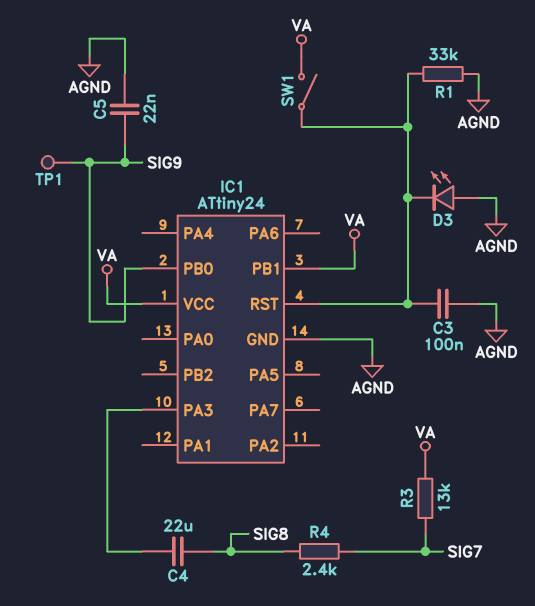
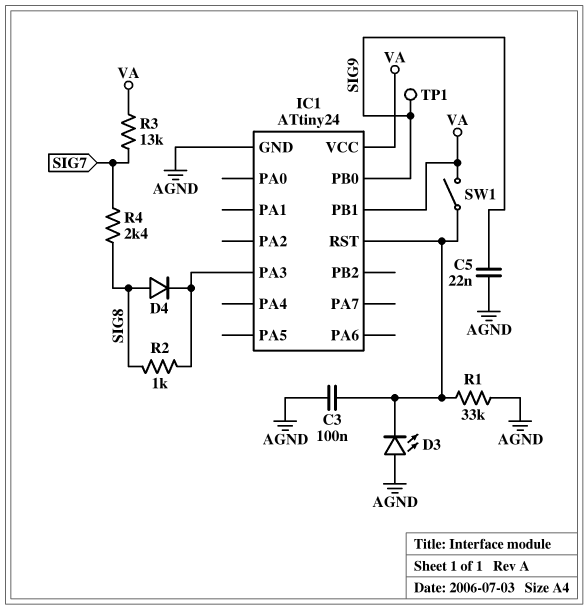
C4: 22uF (IC1/PA3, SIG8) -> none
D4: none -> diode (A SIG8, K IC1/PA3)
R2: none -> 1k (IC1/PA3, SIG8)

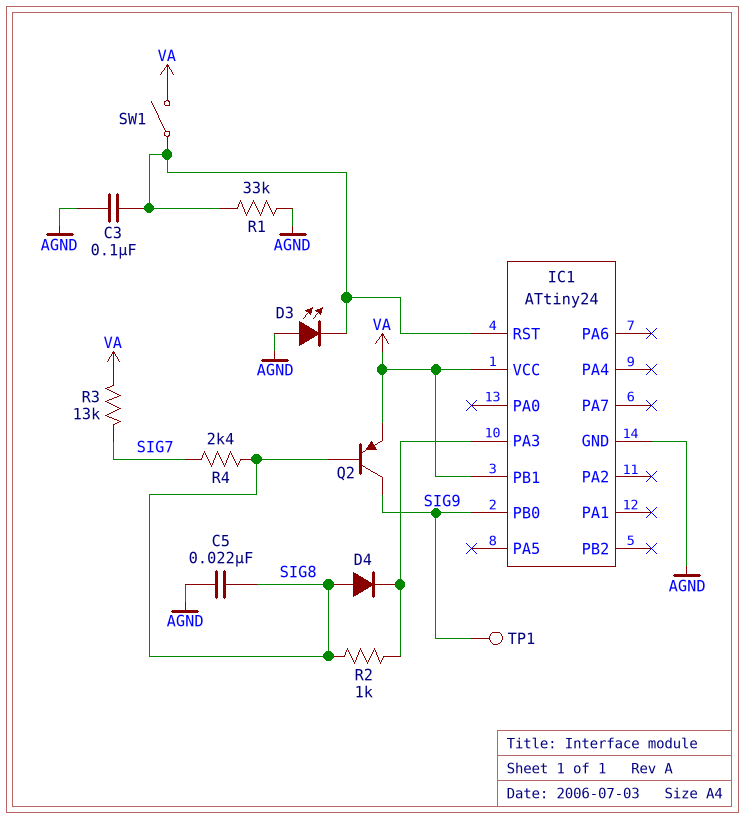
C5: 22nF (AGND, SIG9) -> 22nF (AGND, SIG8)
Q2: none -> PNP (B SIG8, C SIG9, E VA)

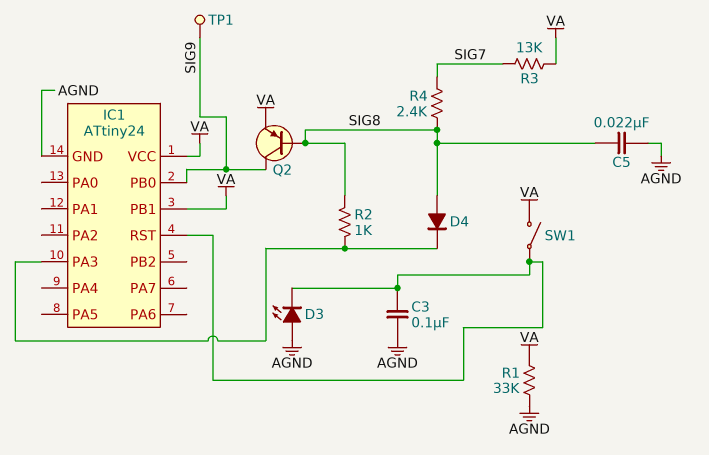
R1: 33k (AGND, IC1/RST) -> 33k (AGND, VA)

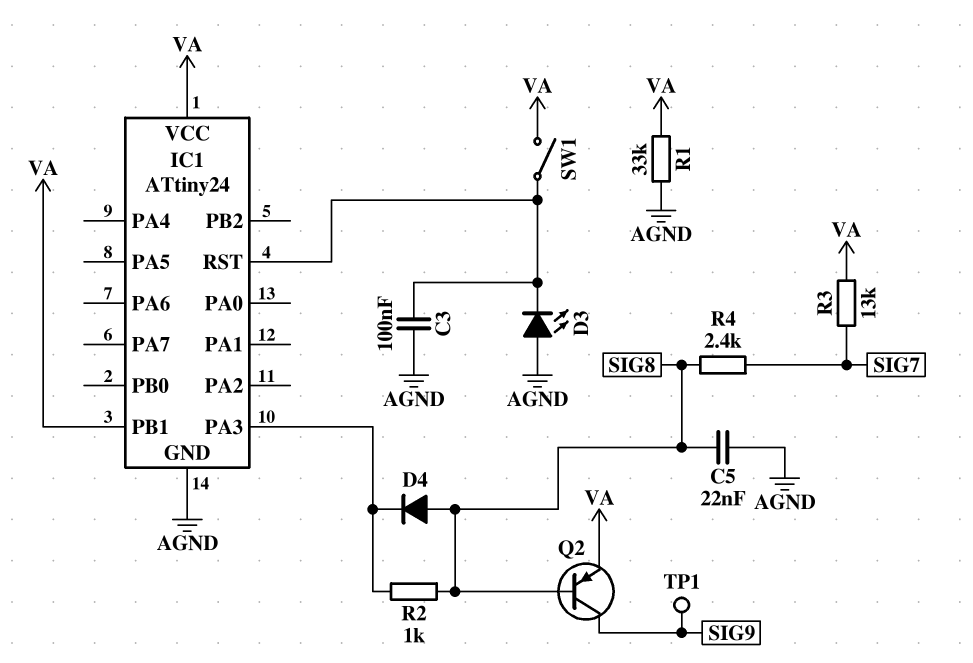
IC1 pin PB0: SIG9 -> none

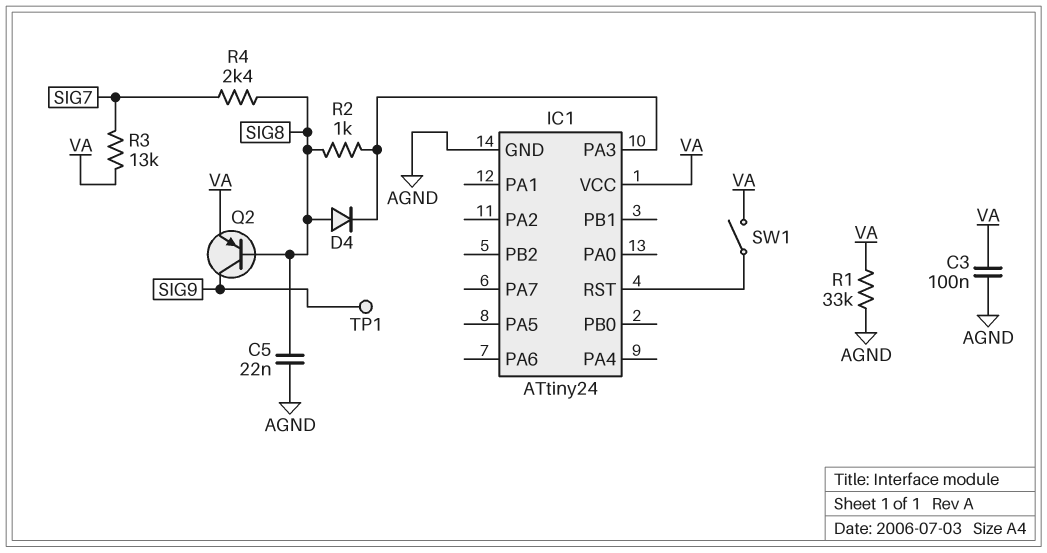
C3: 100nF (AGND, IC1/RST) -> 100nF (AGND, VA)
D3: LED (A AGND, K IC1/RST) -> none
IC1 pin PB1: VA -> none

